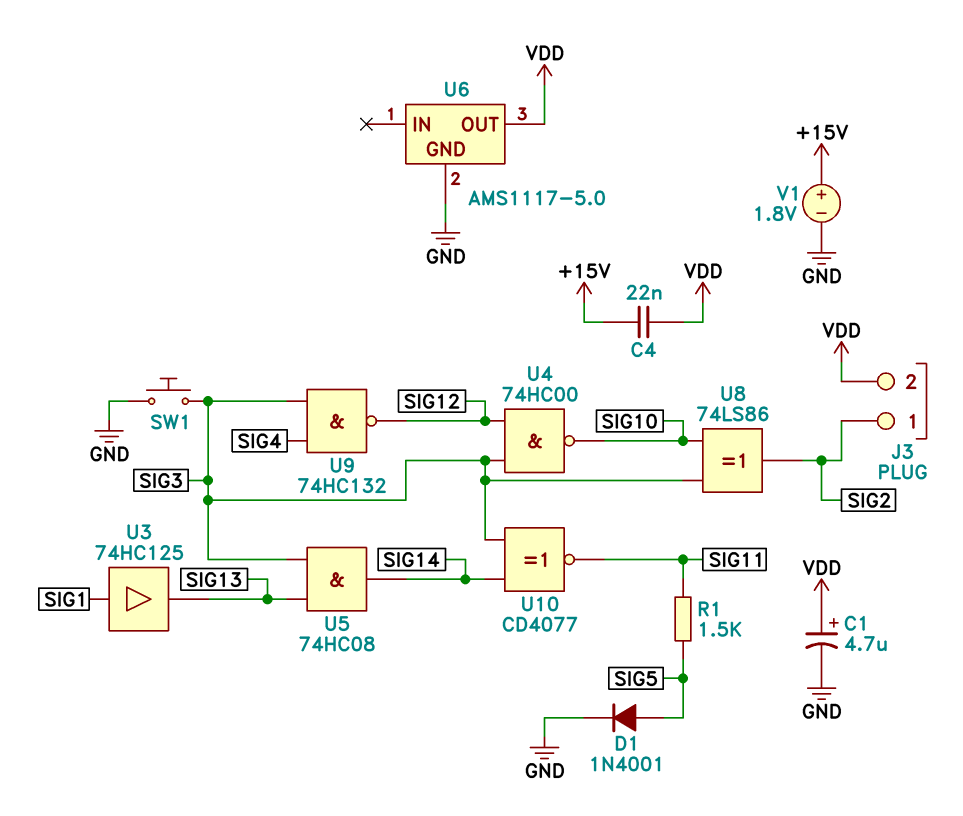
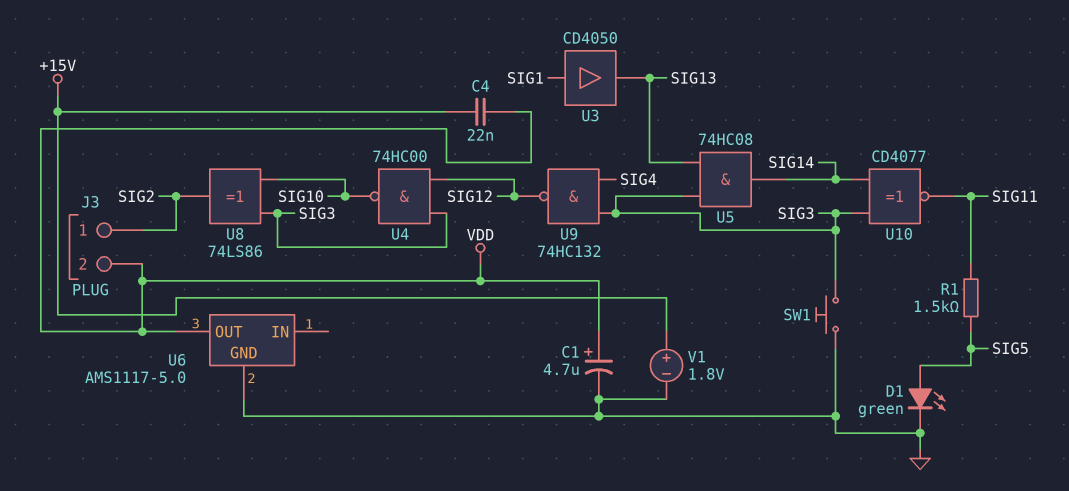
D1: diode 1N4001 (A SIG5, K GND) -> LED green (A SIG5, K GND)
U3: buffer 74HC125 (in SIG1, out SIG13) -> buffer CD4050 (in SIG1, out SIG13)

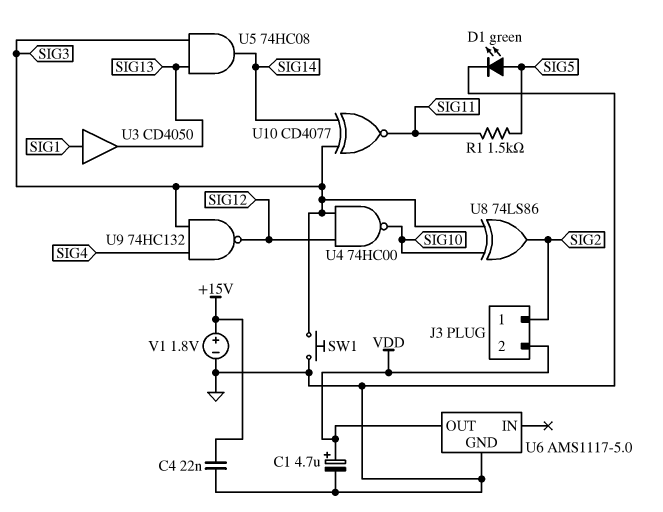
C4: 22nF (+15V, VDD) -> 22nF (+15V, GND)

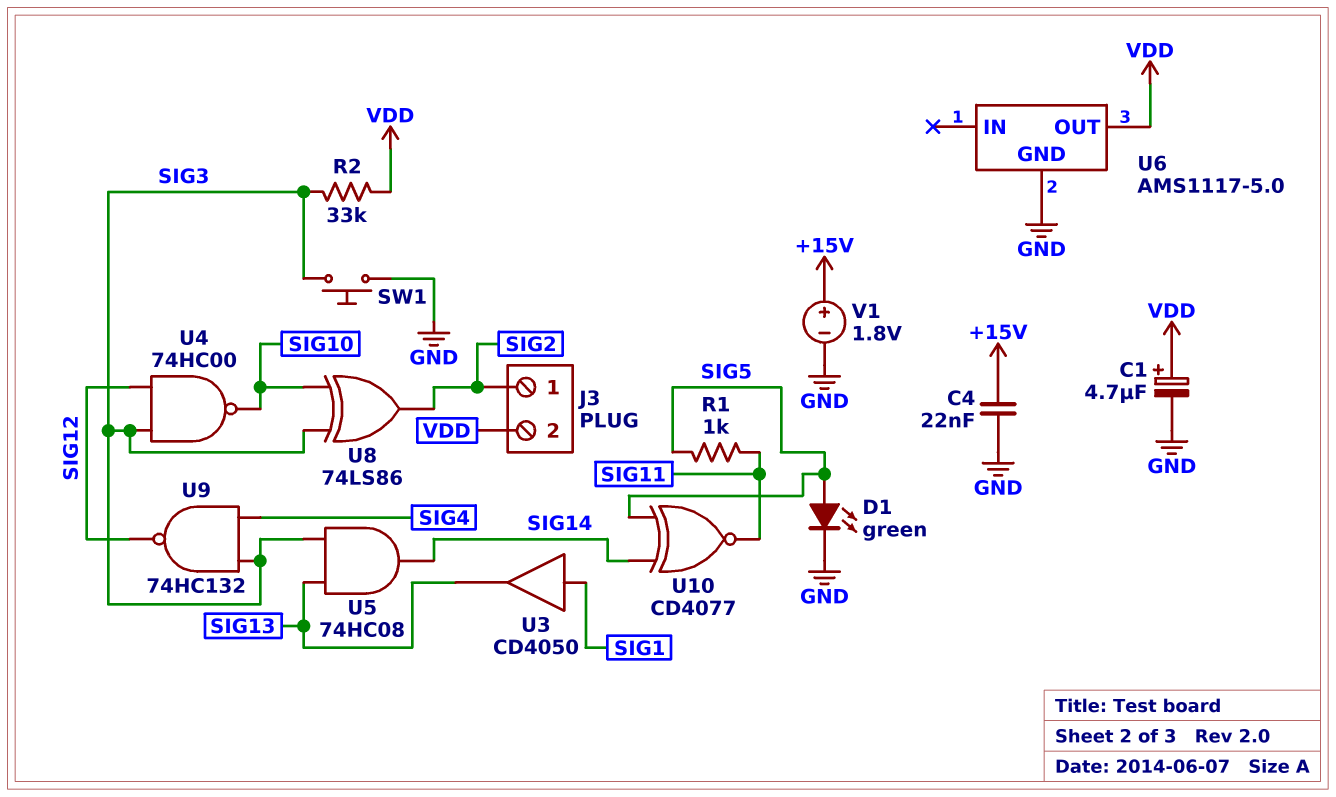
R1: 1.5k (SIG5, SIG11) -> 1k (SIG5, SIG11)
R2: none -> 33k (SIG3, VDD)
U10: XNOR CD4077 (in SIG3, in SIG14, out SIG11) -> XNOR CD4077 (in SIG5, in SIG14, out SIG11)

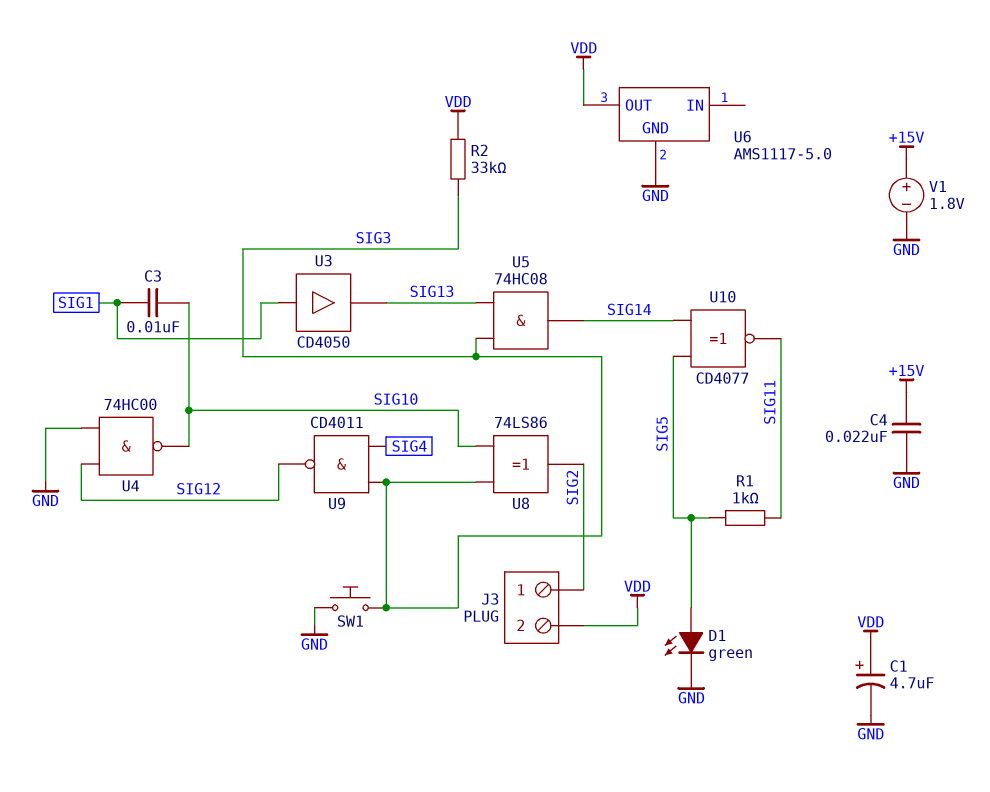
C3: none -> 10nF (SIG1, SIG10)
U4: NAND 74HC00 (in SIG3, in SIG12, out SIG10) -> NAND 74HC00 (in GND, in SIG12, out SIG10)
U9: NAND 74HC132 (in SIG3, in SIG4, out SIG12) -> NAND CD4011 (in SIG3, in SIG4, out SIG12)

